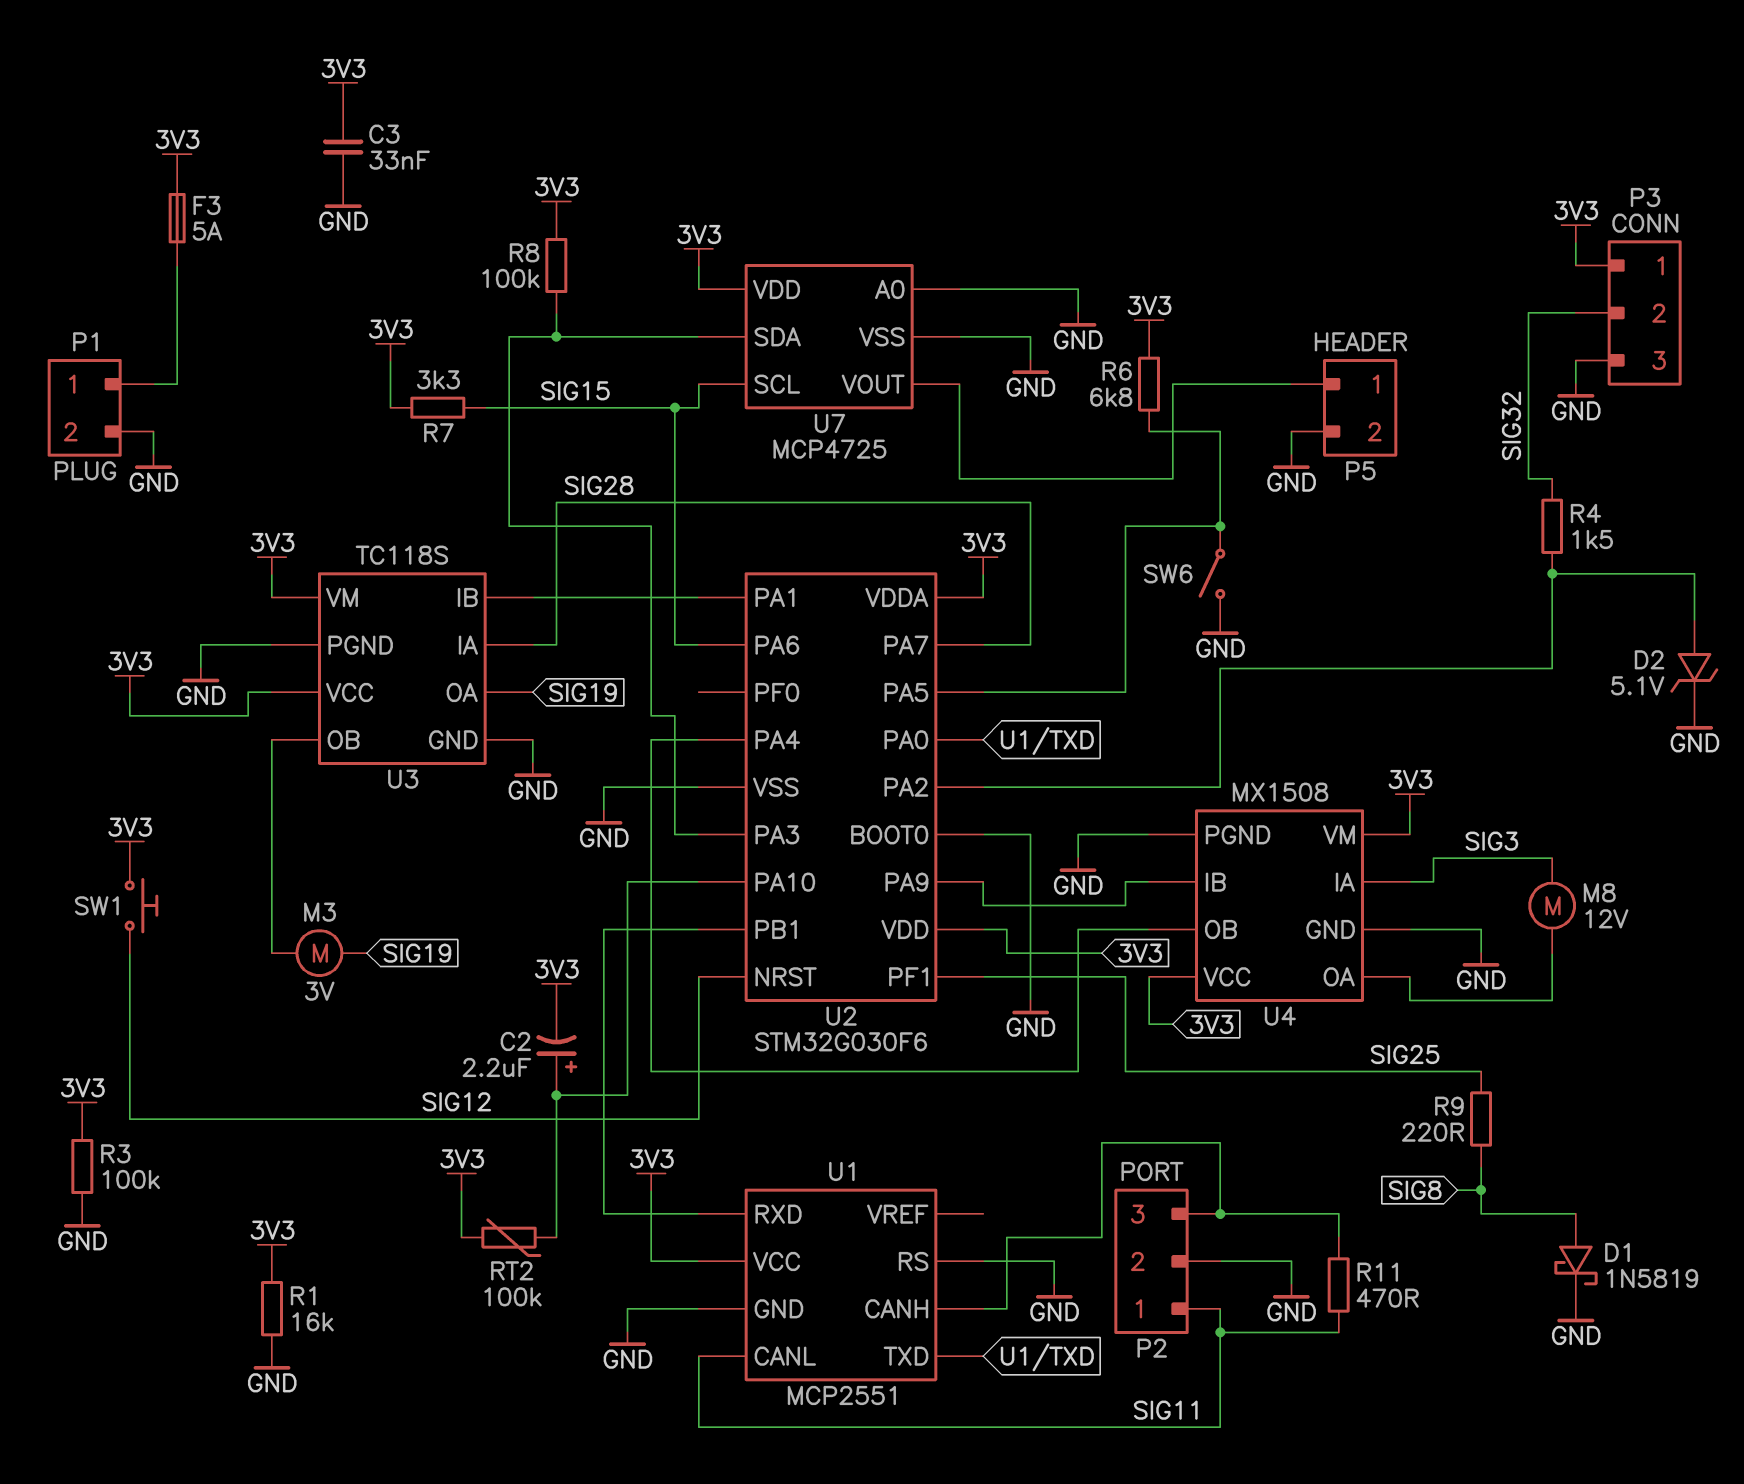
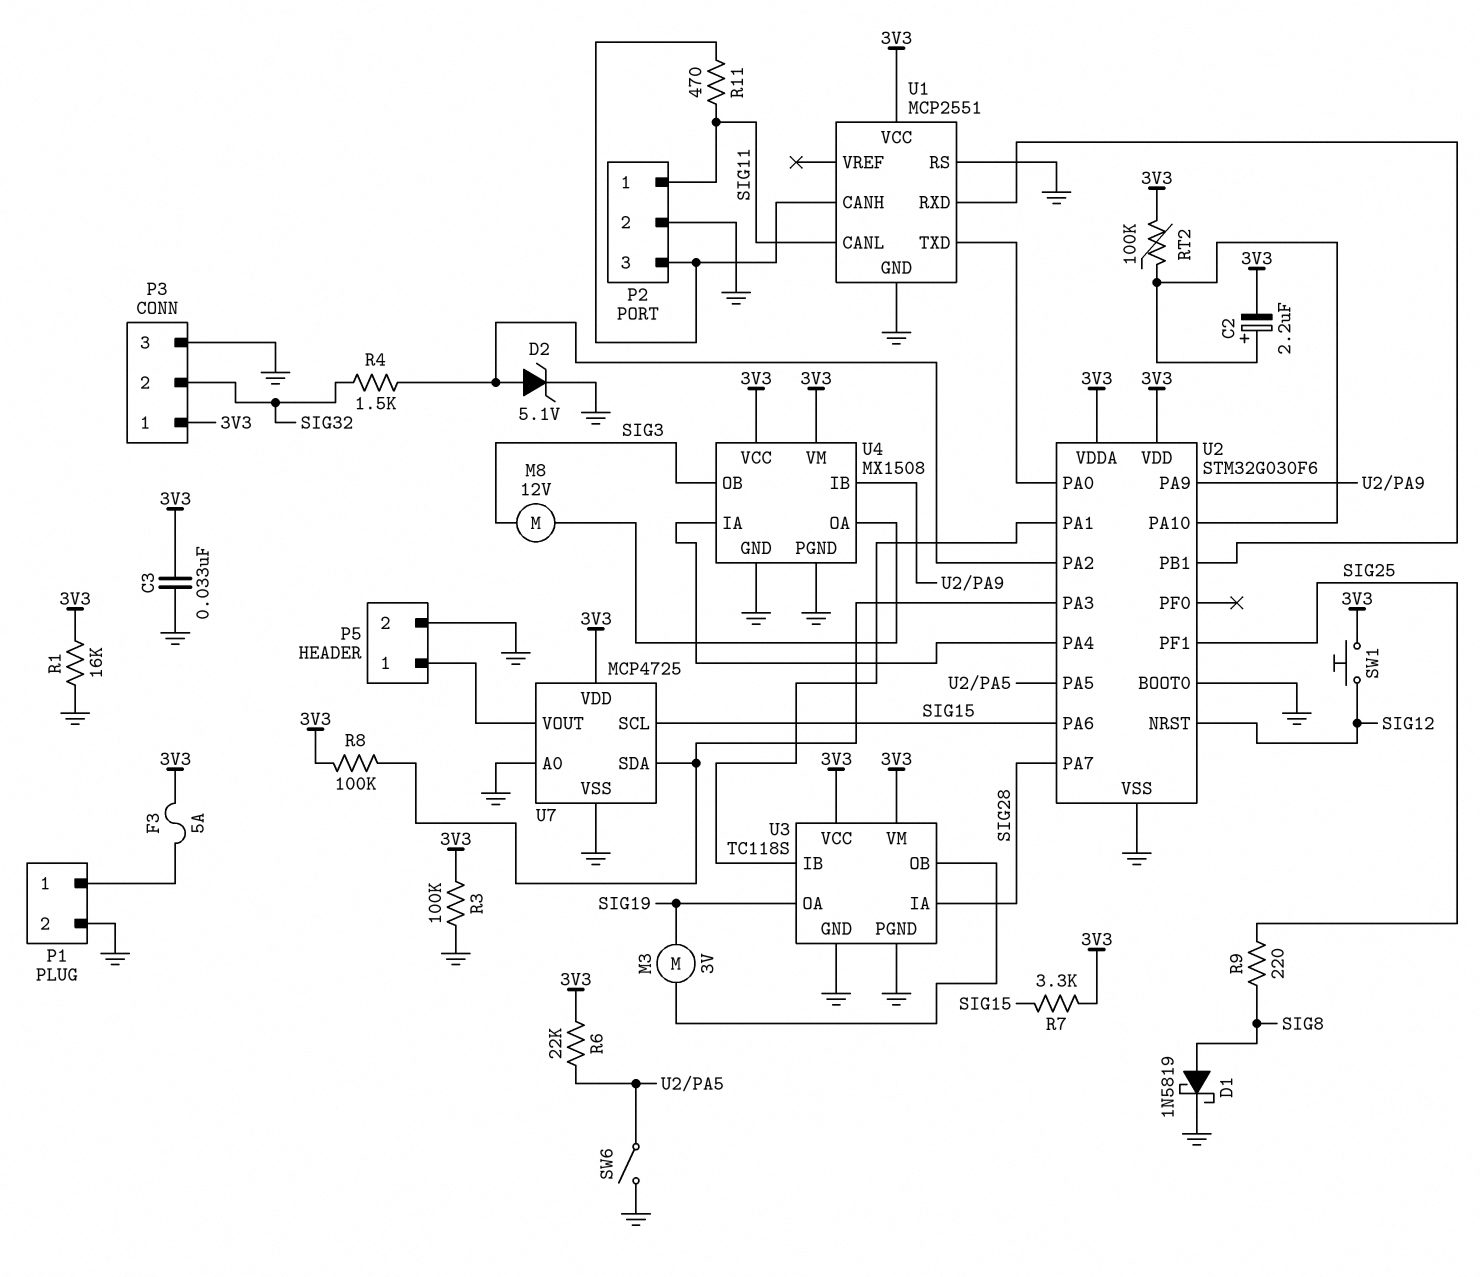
R6: 6.8k (3V3, U2/PA5) -> 22k (3V3, U2/PA5)
U4 pin IA: SIG3 -> U2/PA4
U4 pin OB: U2/PA4 -> SIG3

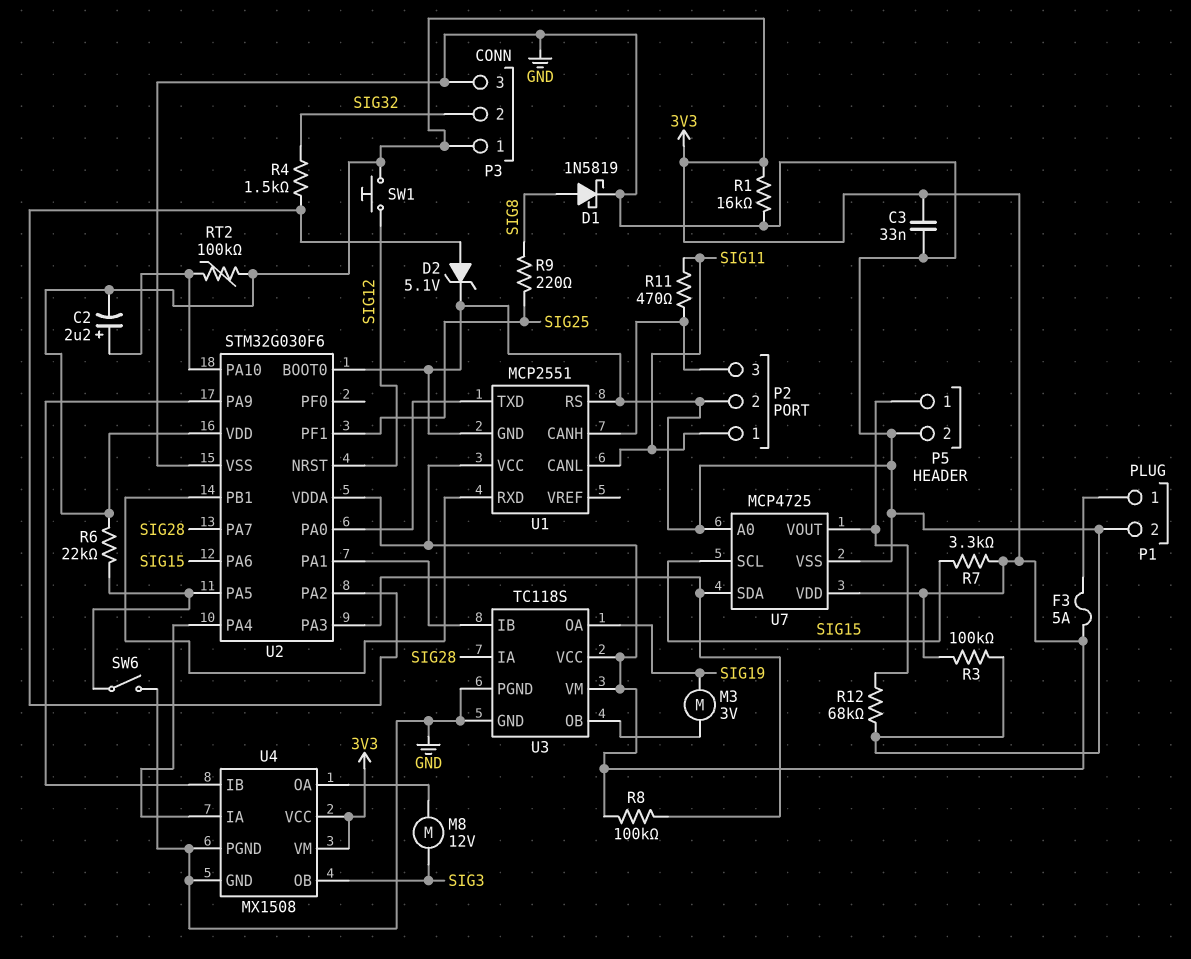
R12: none -> 68k (GND, P5/1)

